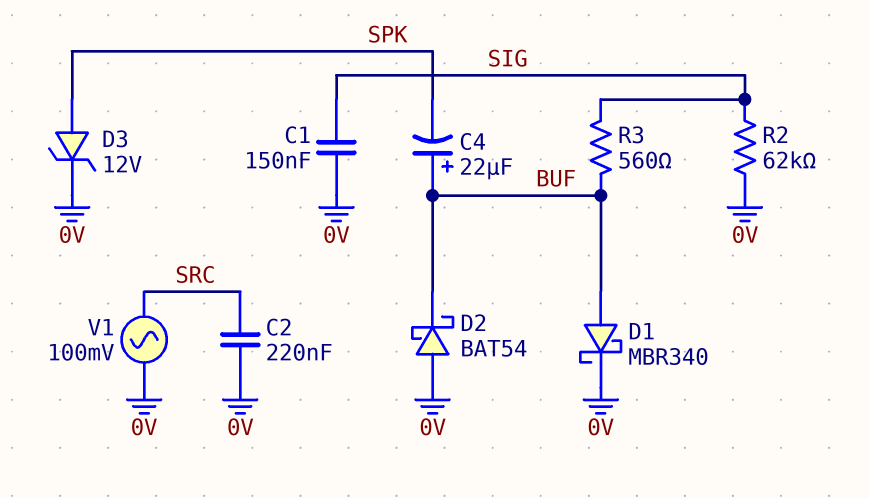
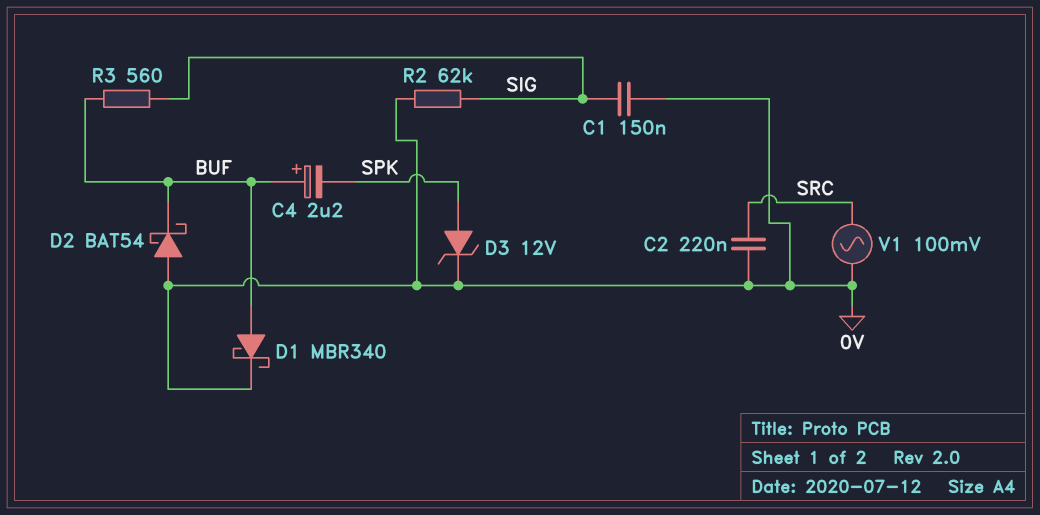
C4: 22uF (plus BUF, minus SPK) -> 2.2uF (plus BUF, minus SPK)

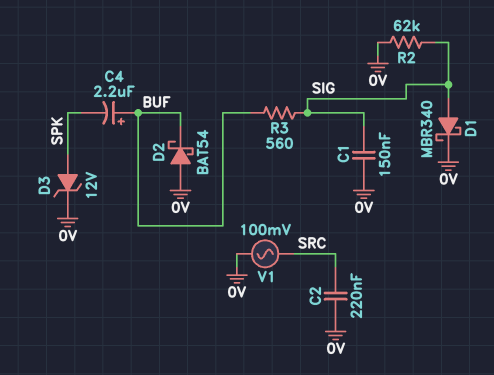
D1: schottky MBR340 (A BUF, K 0V) -> schottky MBR340 (A SIG, K 0V)

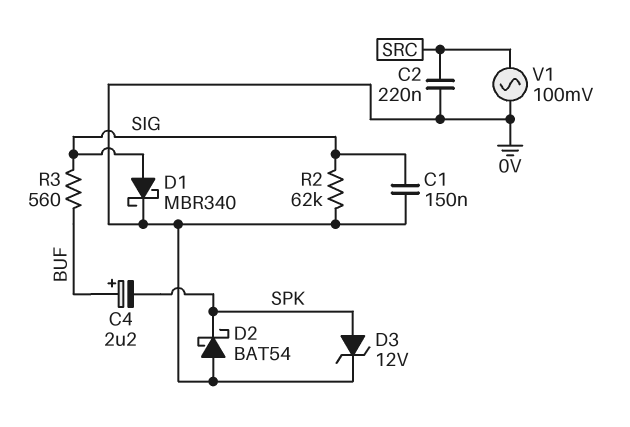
D2: schottky BAT54 (A 0V, K BUF) -> schottky BAT54 (A 0V, K SPK)

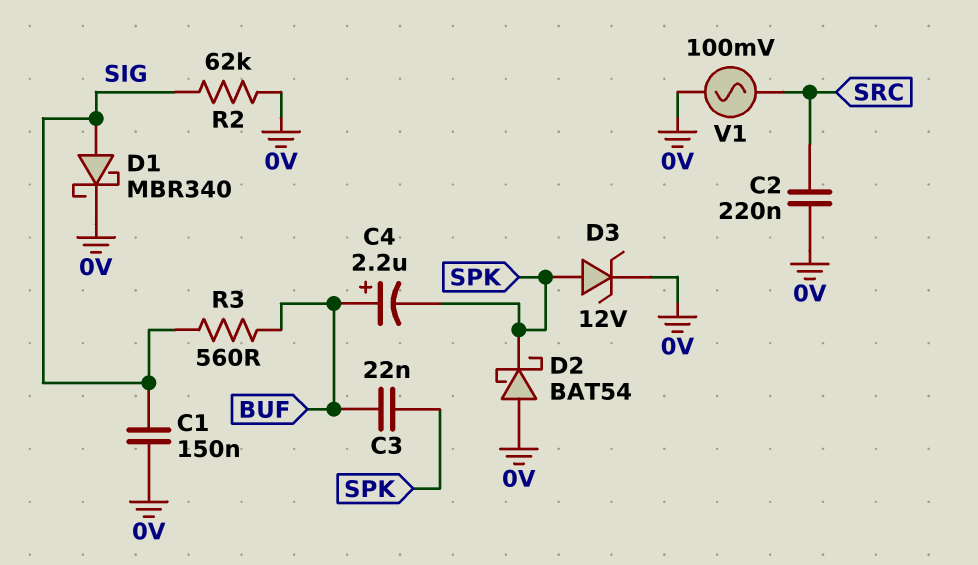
C3: none -> 22nF (BUF, SPK)

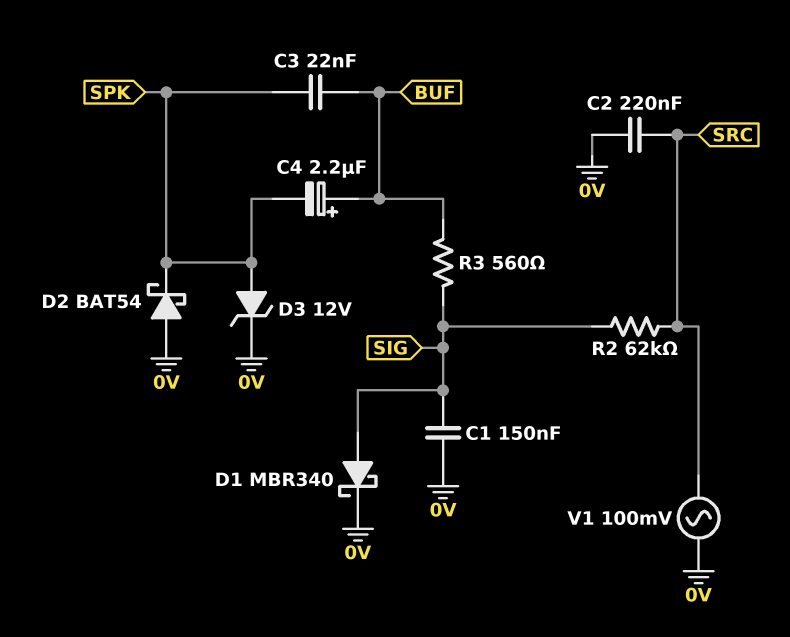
R2: 62k (0V, SIG) -> 62k (SIG, SRC)

